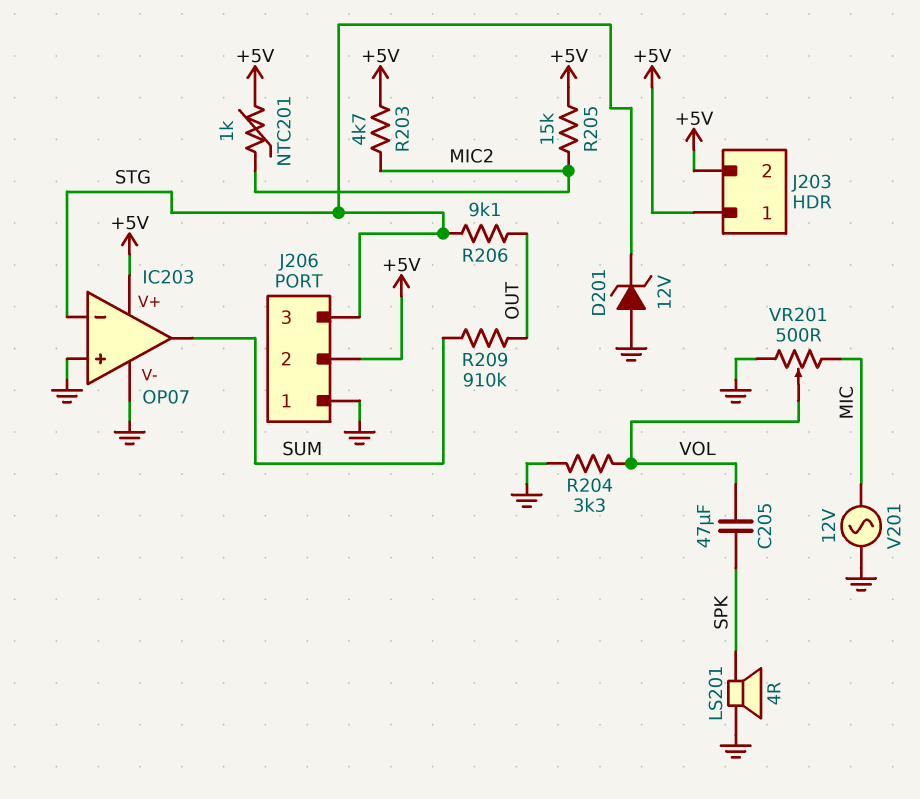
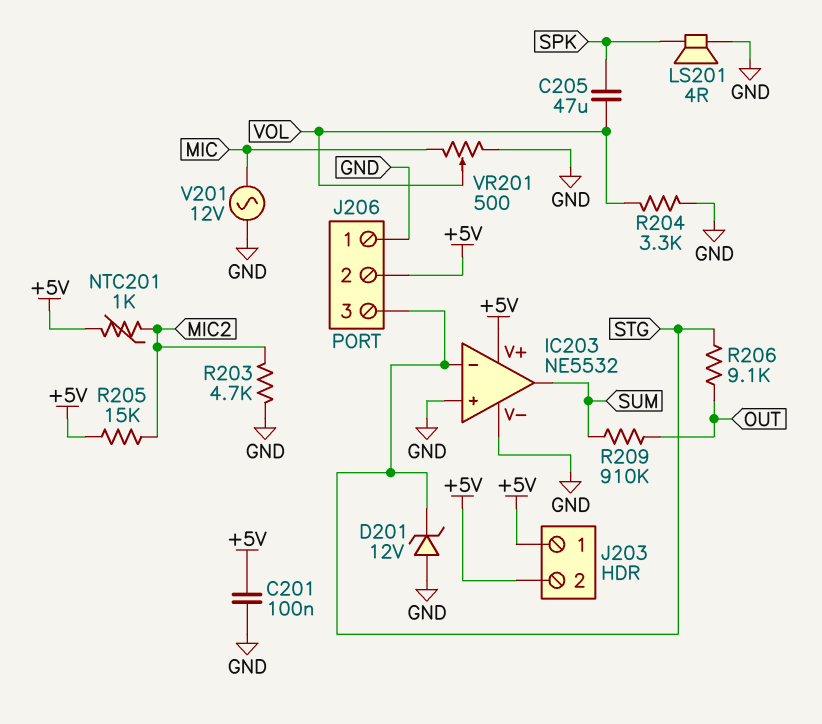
C201: none -> 100nF (+5V, GND)
IC203: OP07 -> NE5532
R203: 4.7k (+5V, MIC2) -> 4.7k (GND, MIC2)

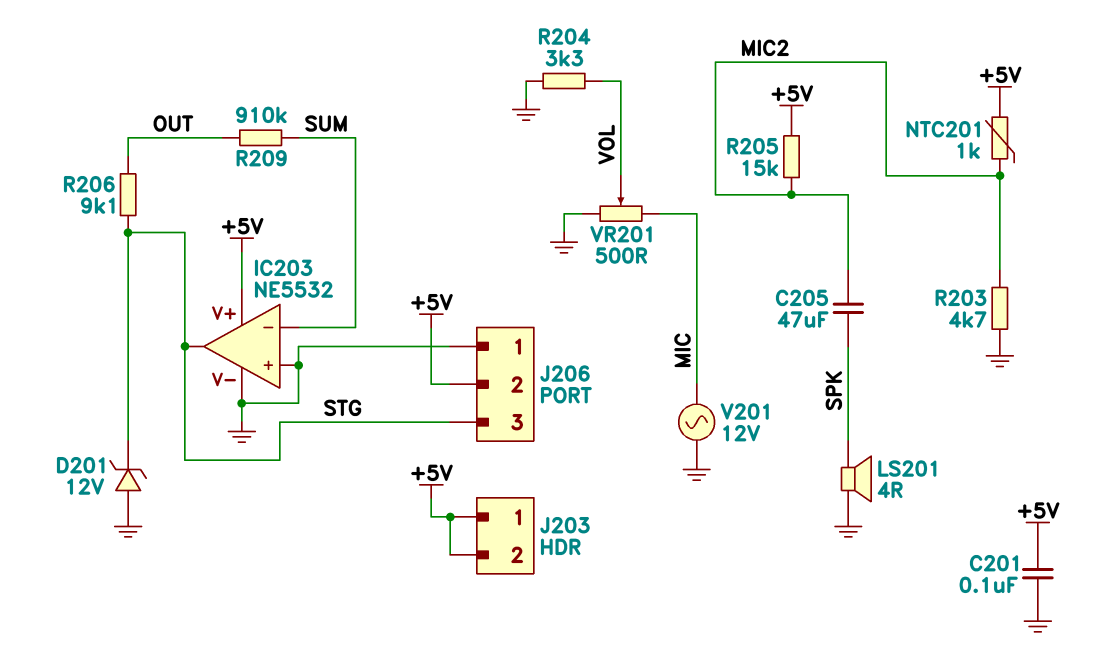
C205: 47uF (SPK, VOL) -> 47uF (MIC2, SPK)
IC203 pin in-: STG -> SUM
IC203 pin out: SUM -> STG

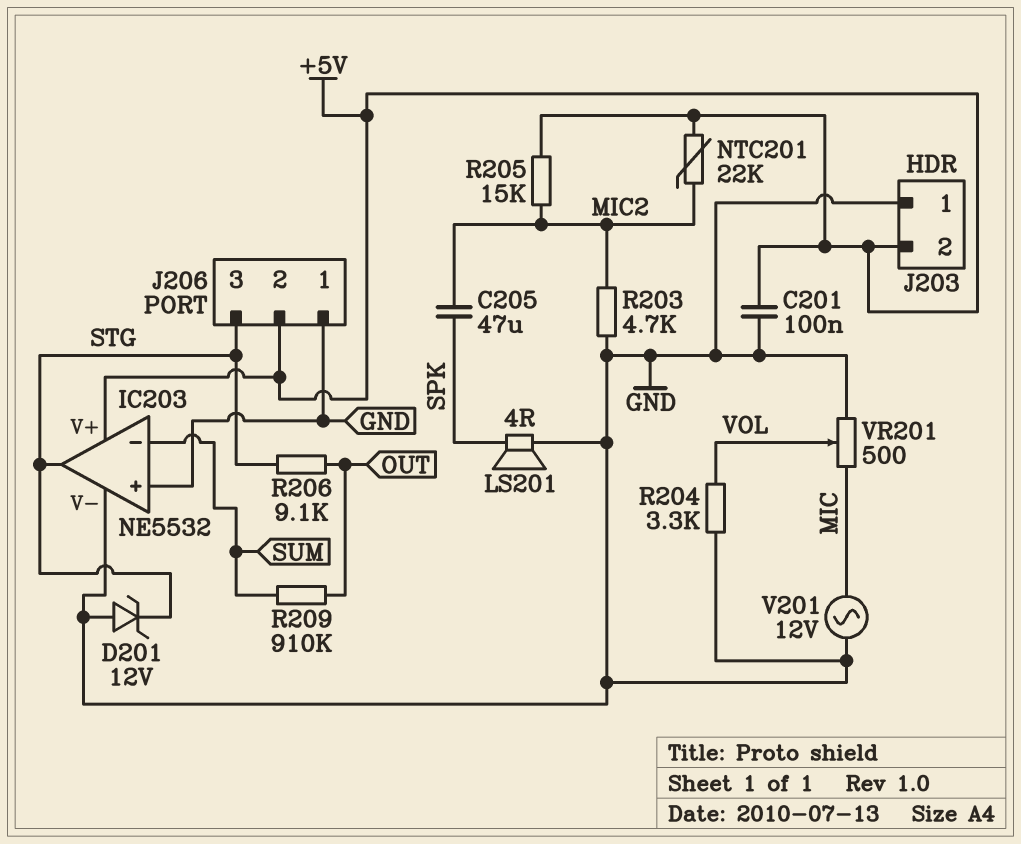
J203 pin 1: +5V -> GND
NTC201: 1k (+5V, MIC2) -> 22k (+5V, MIC2)

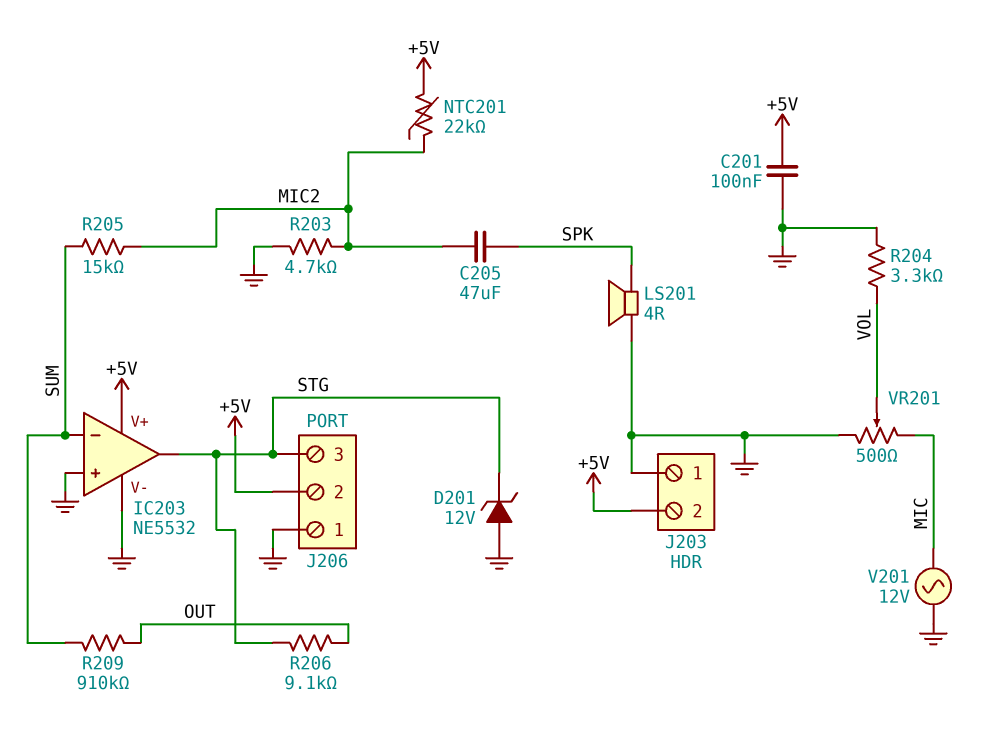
R205: 15k (+5V, MIC2) -> 15k (MIC2, SUM)

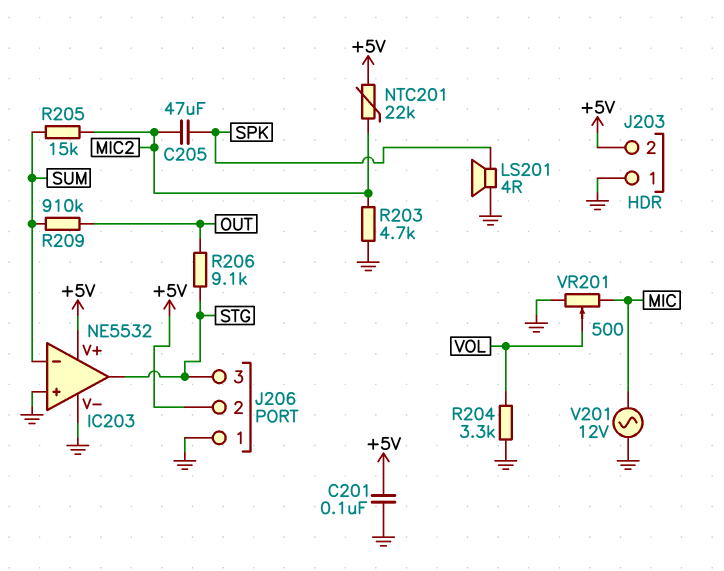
D201: zener 12V (A GND, K STG) -> none

